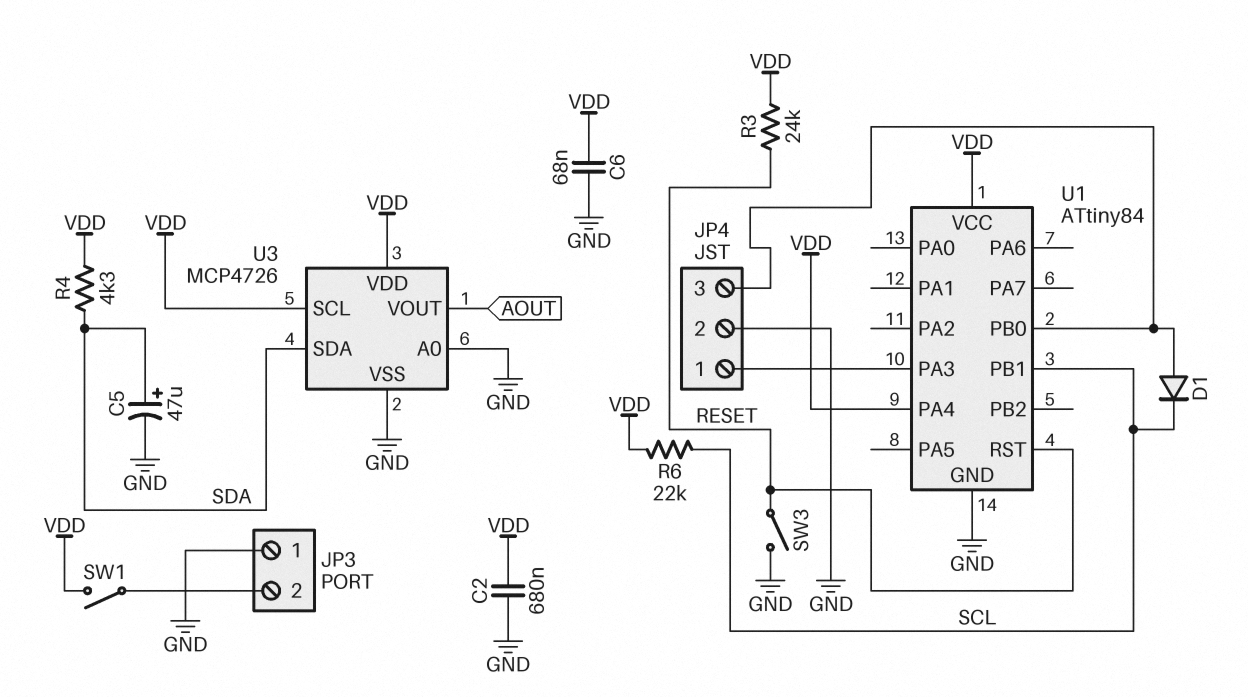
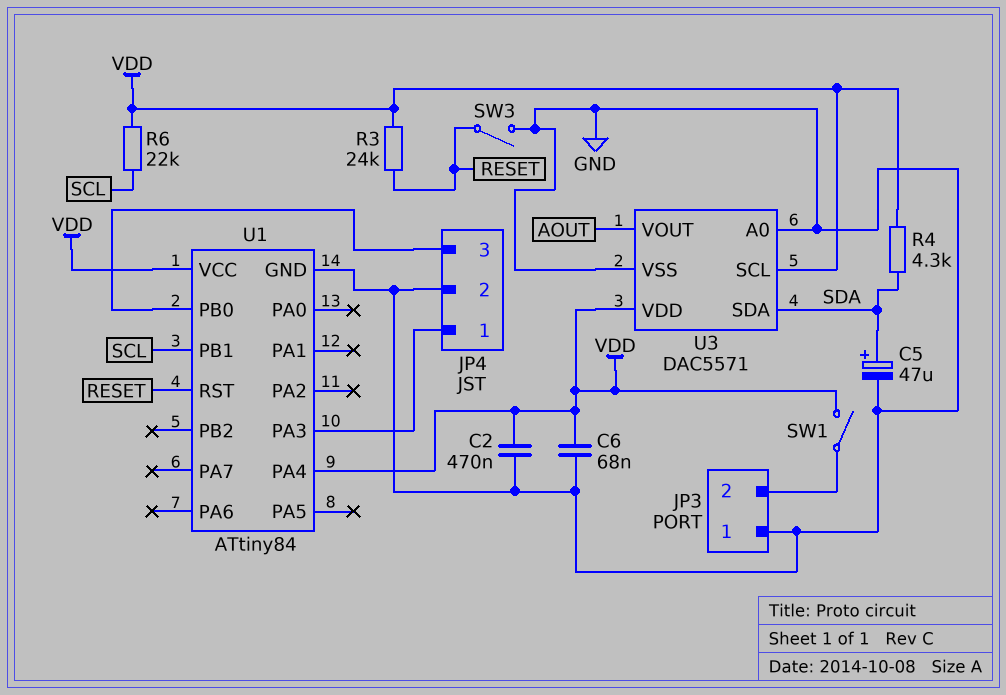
C2: 680nF (GND, VDD) -> 470nF (GND, VDD)
D1: diode (A JP4/3, K SCL) -> none
U3: MCP4726 -> DAC5571

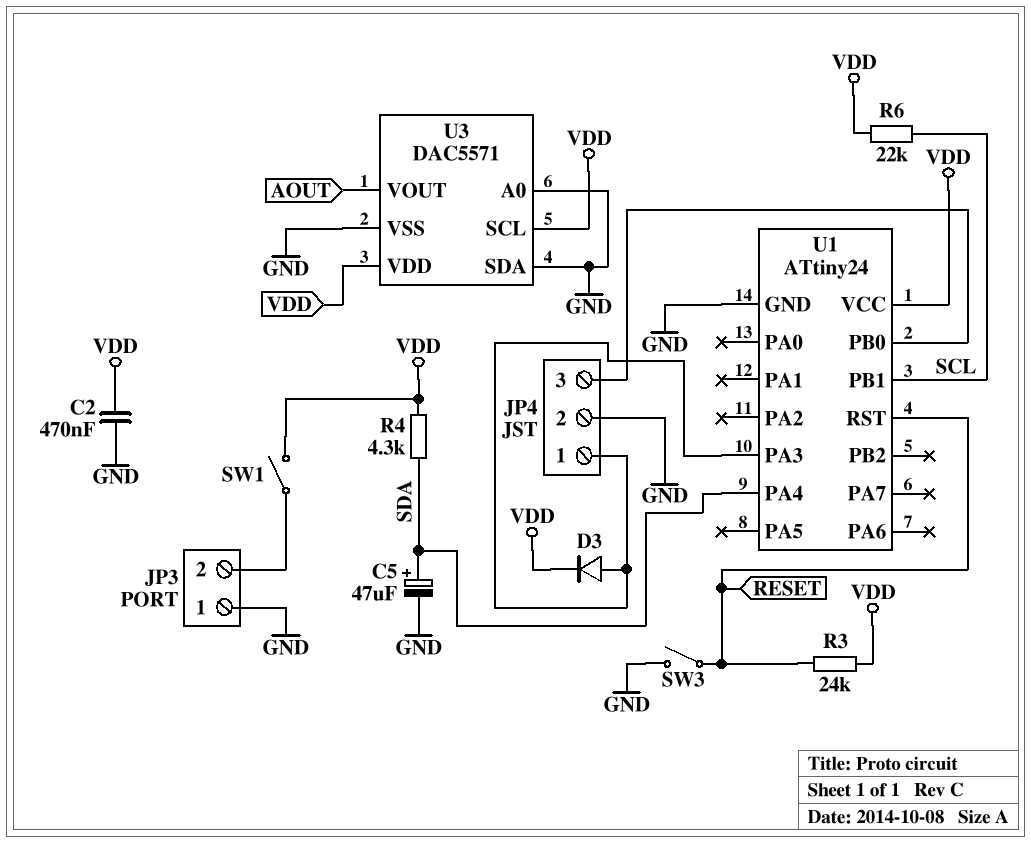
C6: 68nF (GND, VDD) -> none
D3: none -> diode (A JP4/1, K VDD)
U1: ATtiny84 -> ATtiny24
U1 pin PA4: VDD -> SDA
U3 pin SDA: SDA -> GND

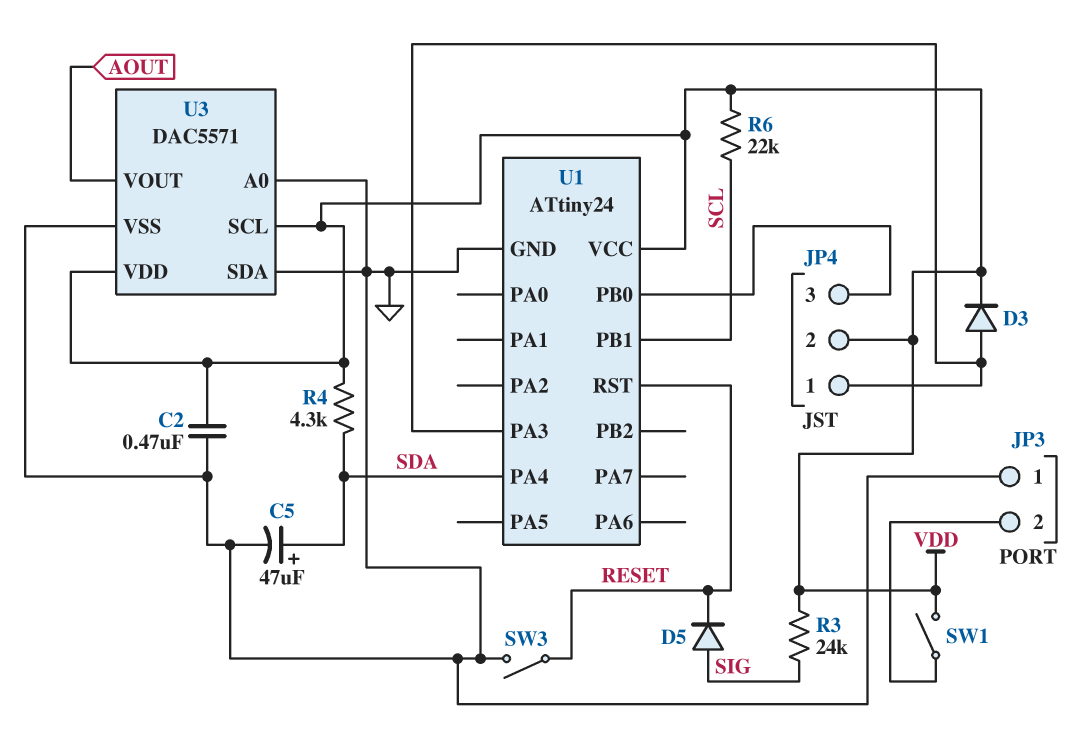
D5: none -> diode (A SIG, K RESET)
JP4 pin 2: GND -> VDD
R3: 24k (RESET, VDD) -> 24k (SIG, VDD)

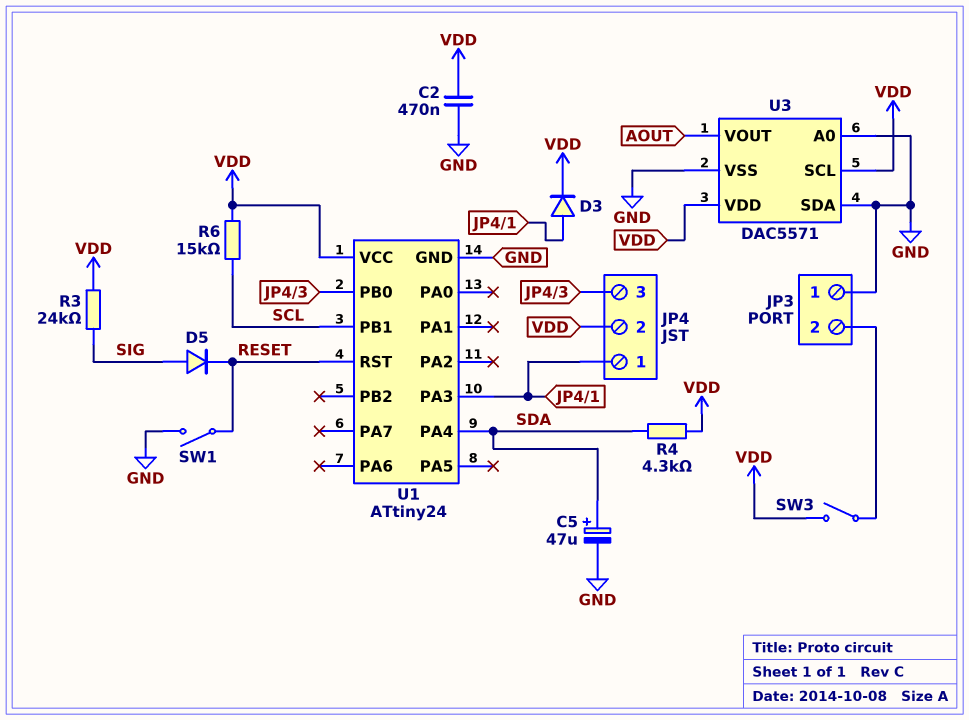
R6: 22k (SCL, VDD) -> 15k (SCL, VDD)
SW1: switch (JP3/2, VDD) -> switch (GND, RESET)
SW3: switch (GND, RESET) -> switch (JP3/2, VDD)

